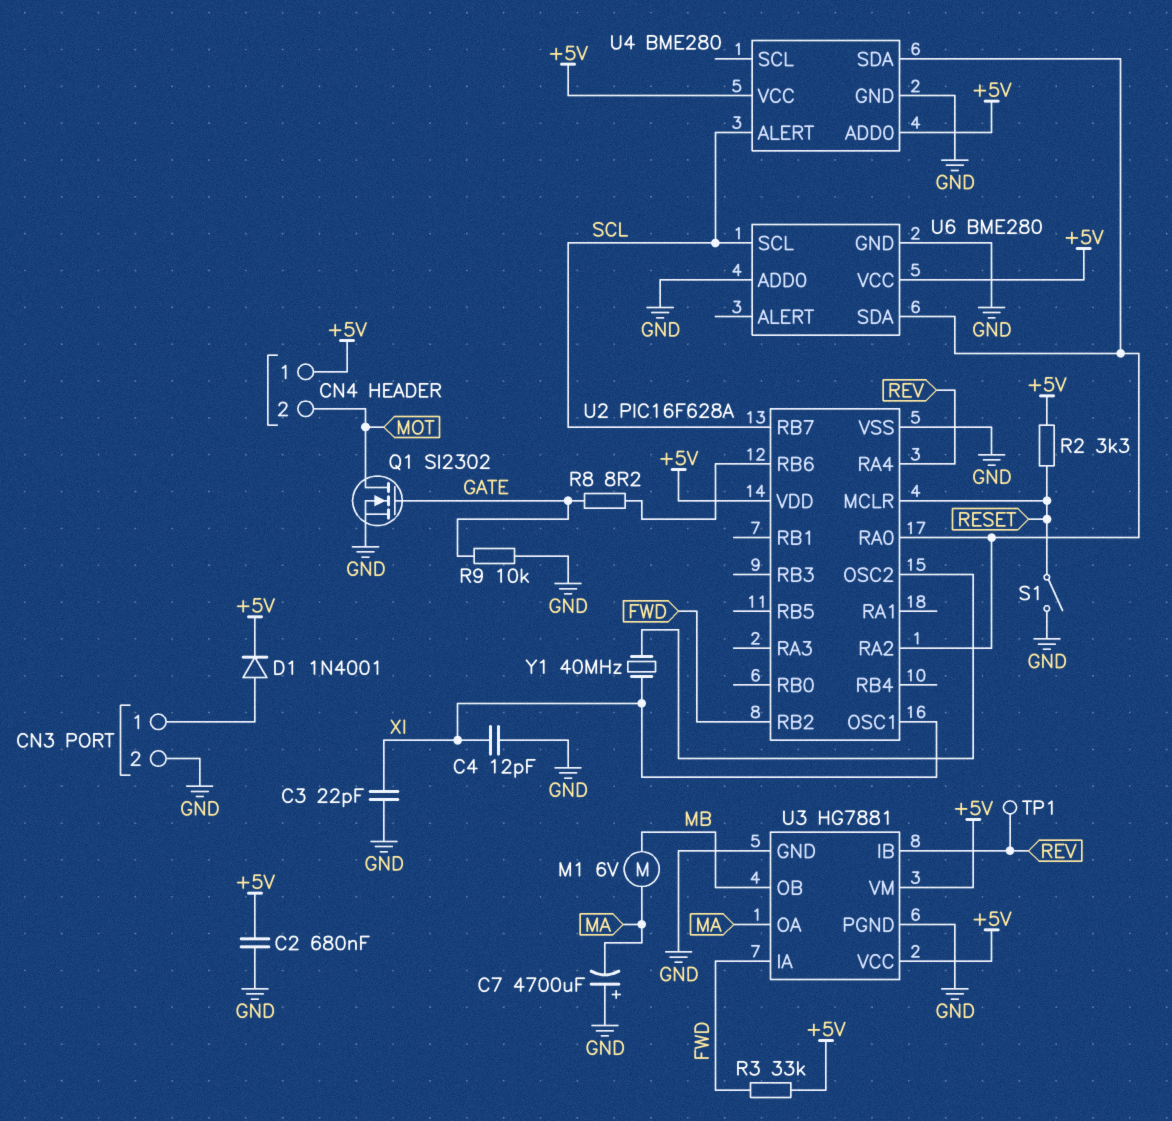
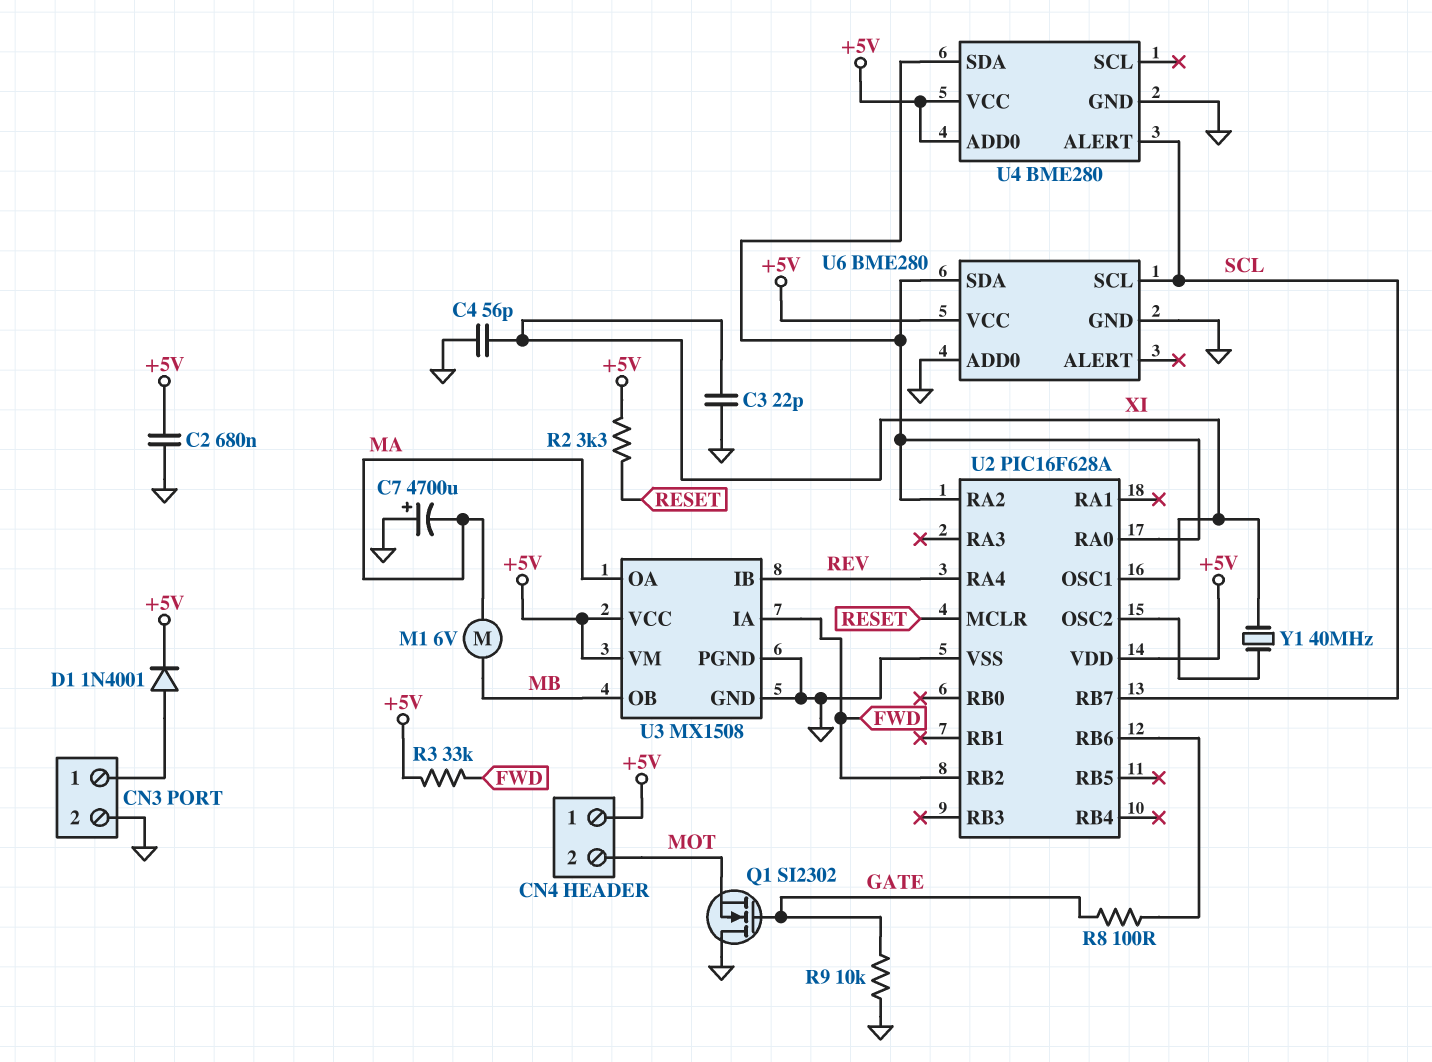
C4: 12pF (GND, XI) -> 56pF (GND, XI)
Q1: NMOS SI2302 (G GATE, D MOT, S GND) -> NMOS SI2302 (G GATE, D GND, S MOT)
R8: 8.2 (GATE, U2/RB6) -> 100 (GATE, U2/RB6)
S1: switch (GND, RESET) -> none
TP1: test point (REV) -> none
U3: HG7881 -> MX1508

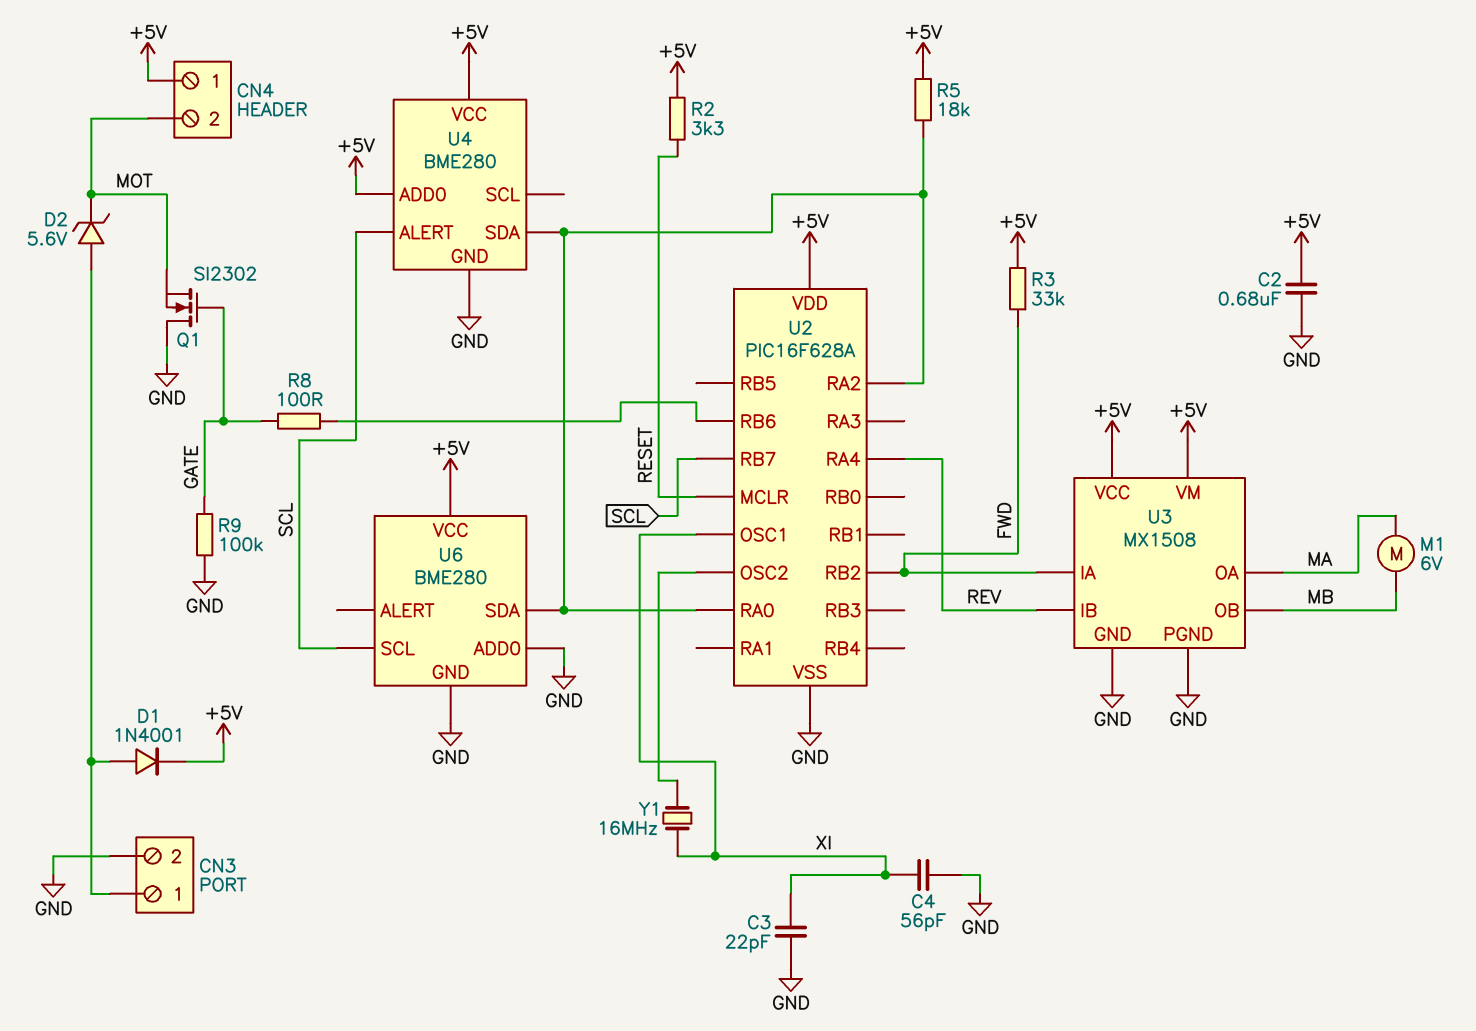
C7: 4700uF (plus GND, minus MA) -> none
D2: none -> zener 5.6V (A CN3/1, K MOT)
R5: none -> 18k (+5V, U2/RA0)
R9: 10k (GATE, GND) -> 100k (GATE, GND)
Y1: 40MHz (U2/OSC2, XI) -> 16MHz (U2/OSC2, XI)

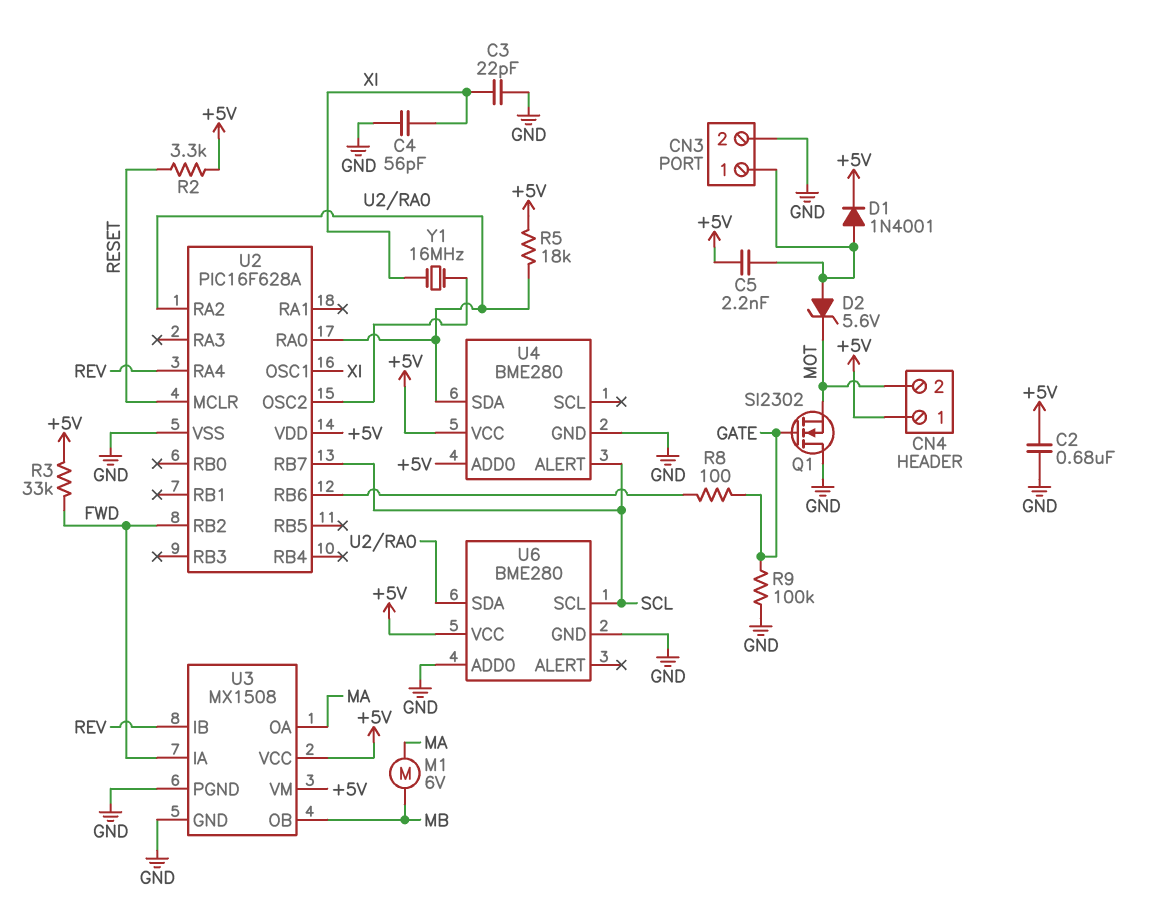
C5: none -> 2.2nF (+5V, CN3/1)

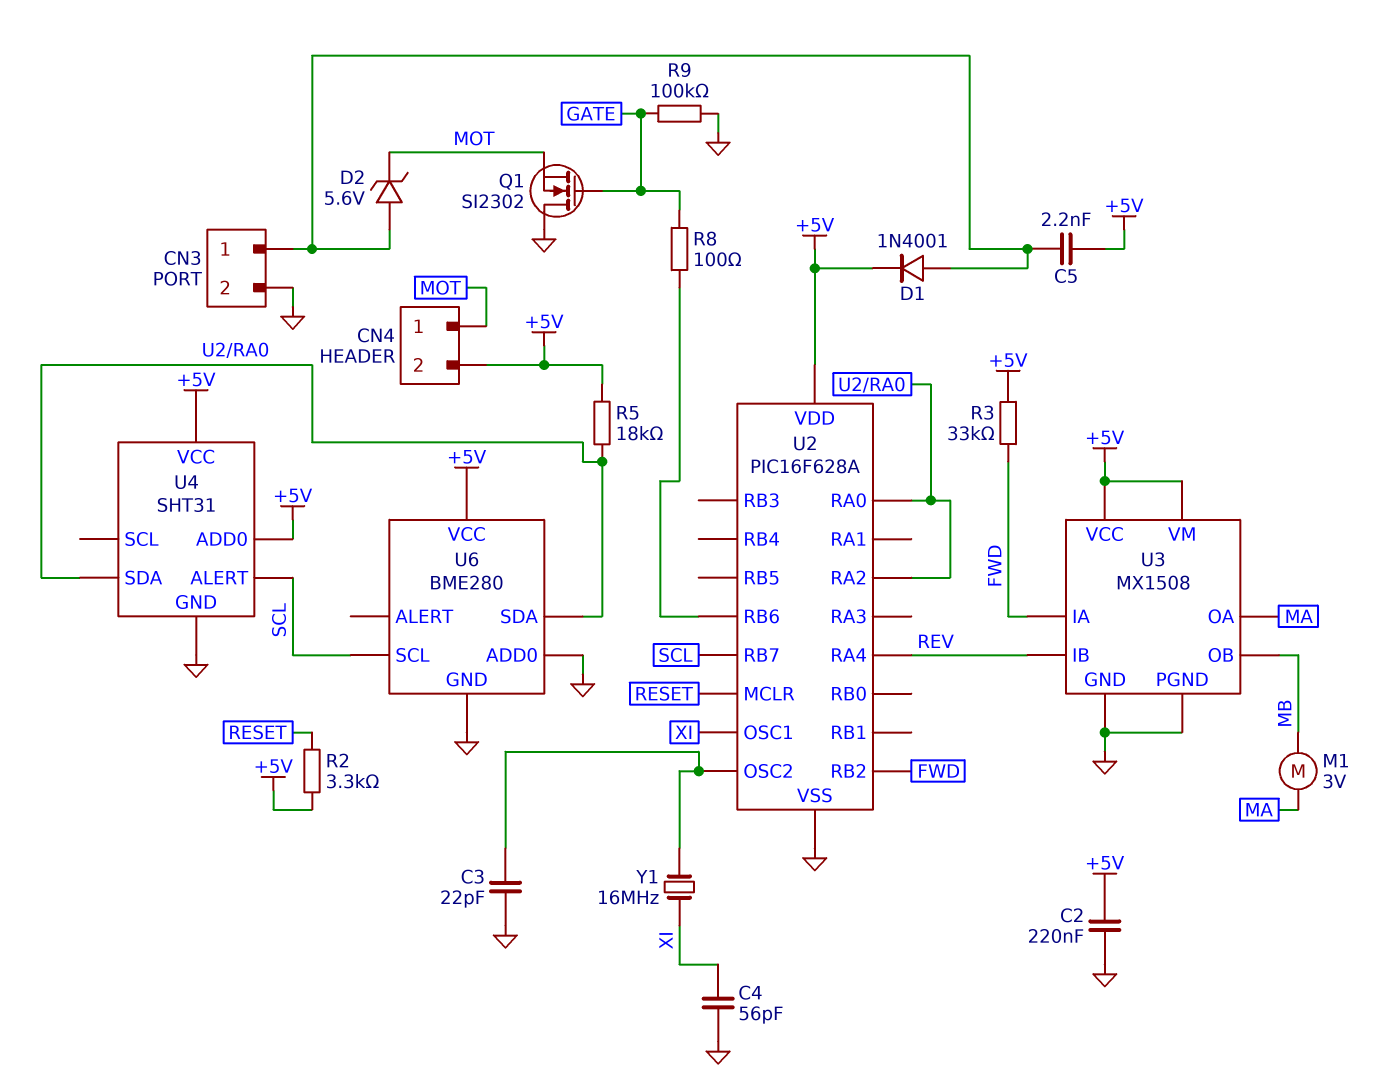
C2: 680nF (+5V, GND) -> 220nF (+5V, GND)
C3: 22pF (GND, XI) -> 22pF (GND, U2/OSC2)
CN4 pin 1: +5V -> MOT
CN4 pin 2: MOT -> +5V
M1: motor 6V (MA, MB) -> motor 3V (MA, MB)
U4: BME280 -> SHT31

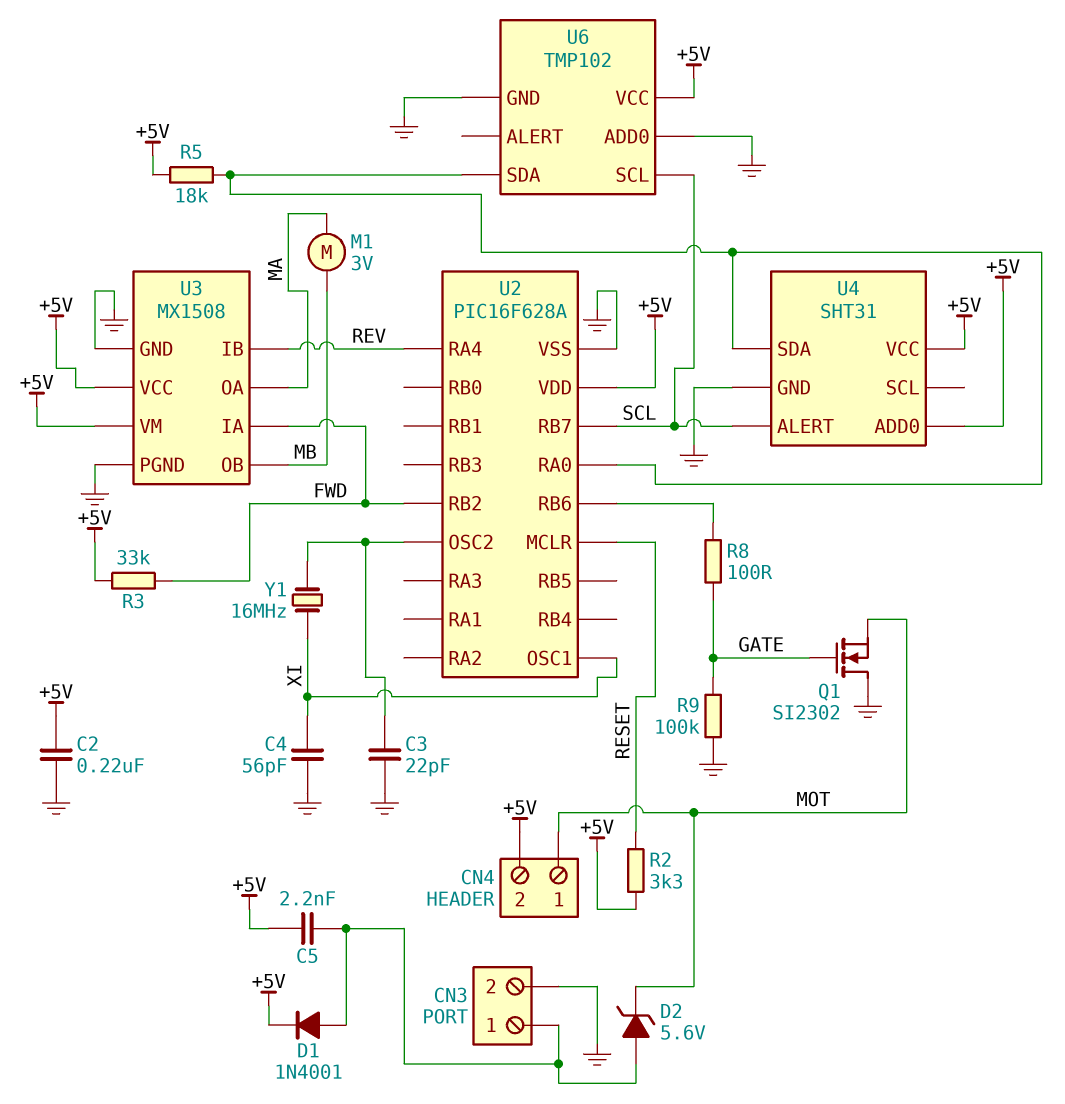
U2 pin RA2: U2/RA0 -> none
U6: BME280 -> TMP102

